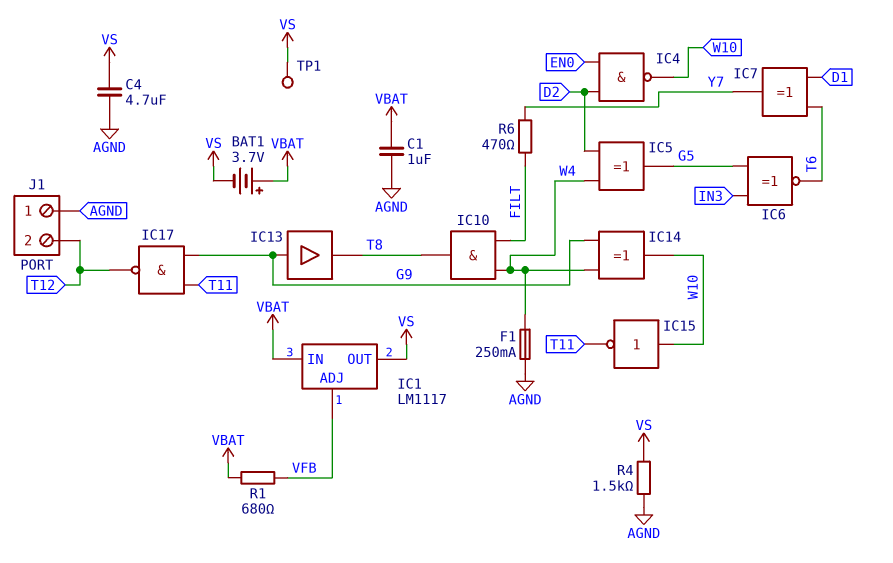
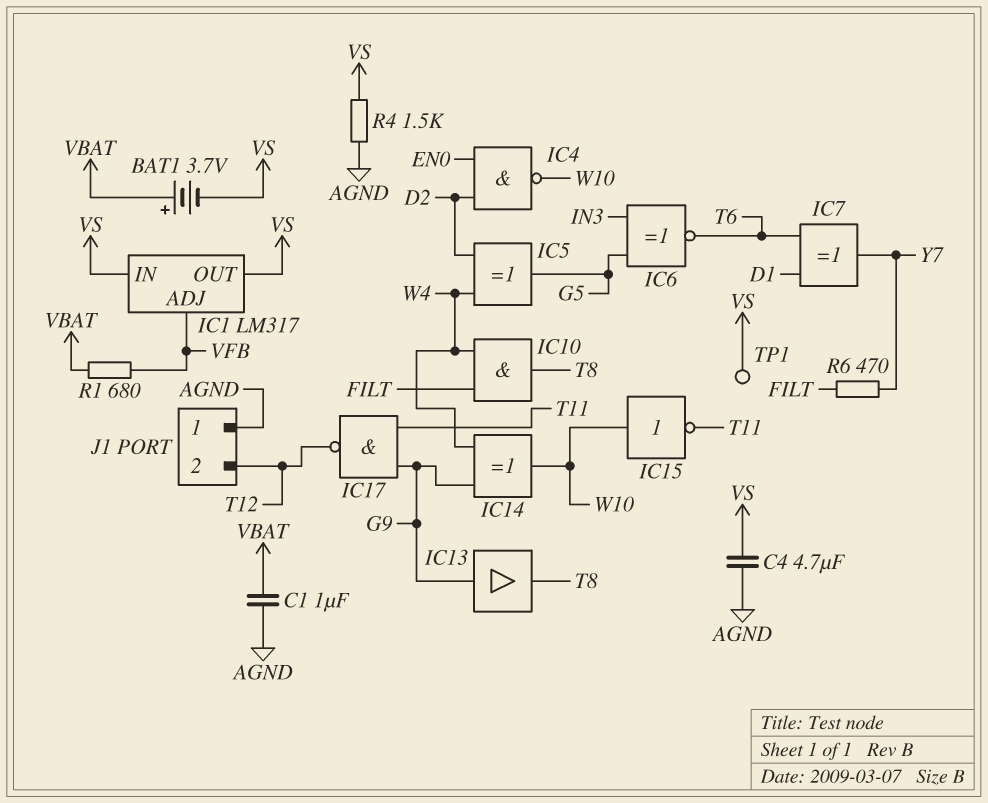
F1: 250mA (AGND, W4) -> none
IC1: LM1117 -> LM317
IC1 pin IN: VBAT -> VS

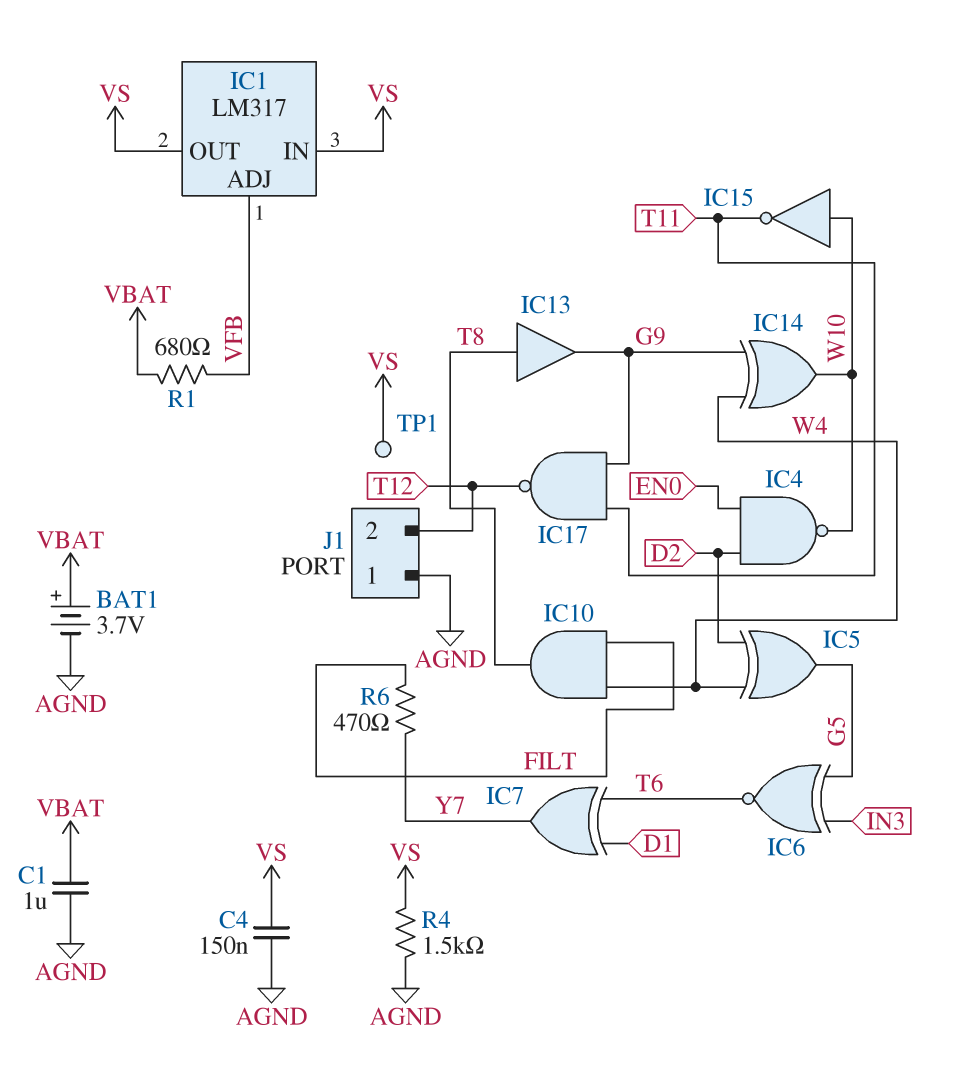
BAT1: 3.7V (plus VBAT, minus VS) -> 3.7V (plus VBAT, minus AGND)
C4: 4.7uF (AGND, VS) -> 150nF (AGND, VS)
IC13: buffer (in G9, out T8) -> buffer (in T8, out G9)

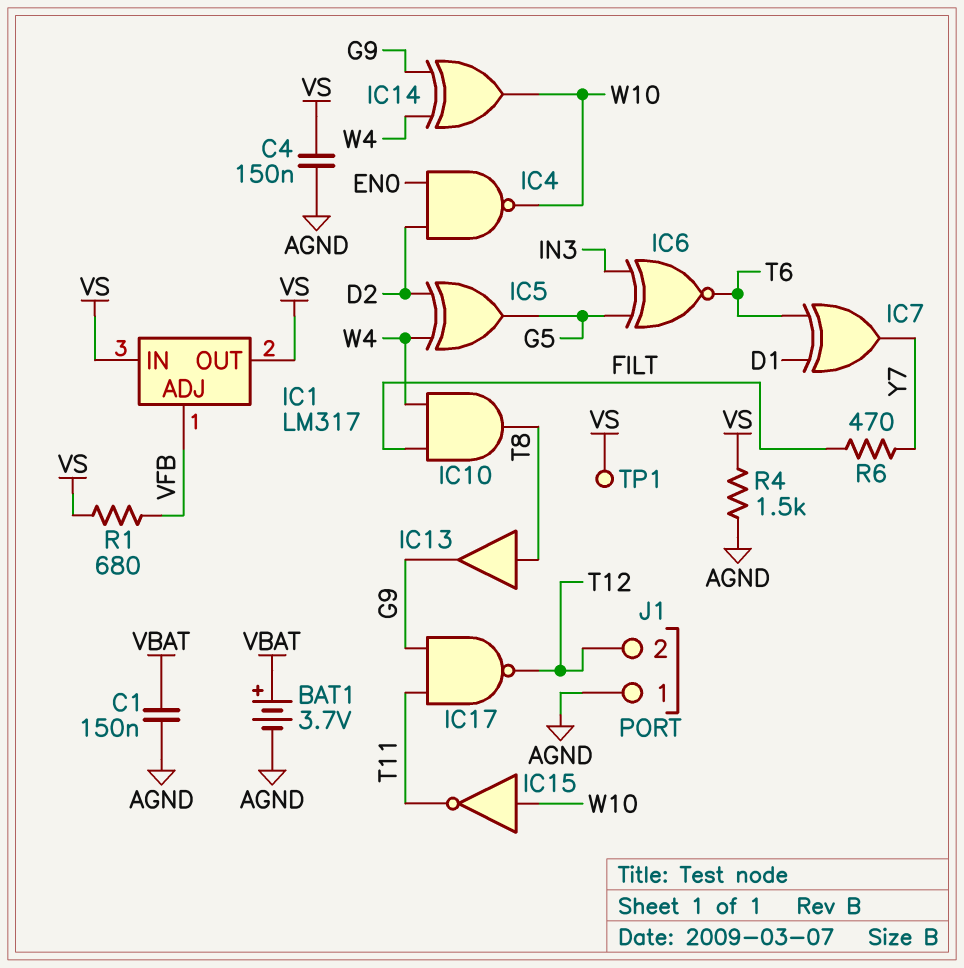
C1: 1uF (AGND, VBAT) -> 150nF (AGND, VBAT)
R1: 680 (VBAT, VFB) -> 680 (VFB, VS)

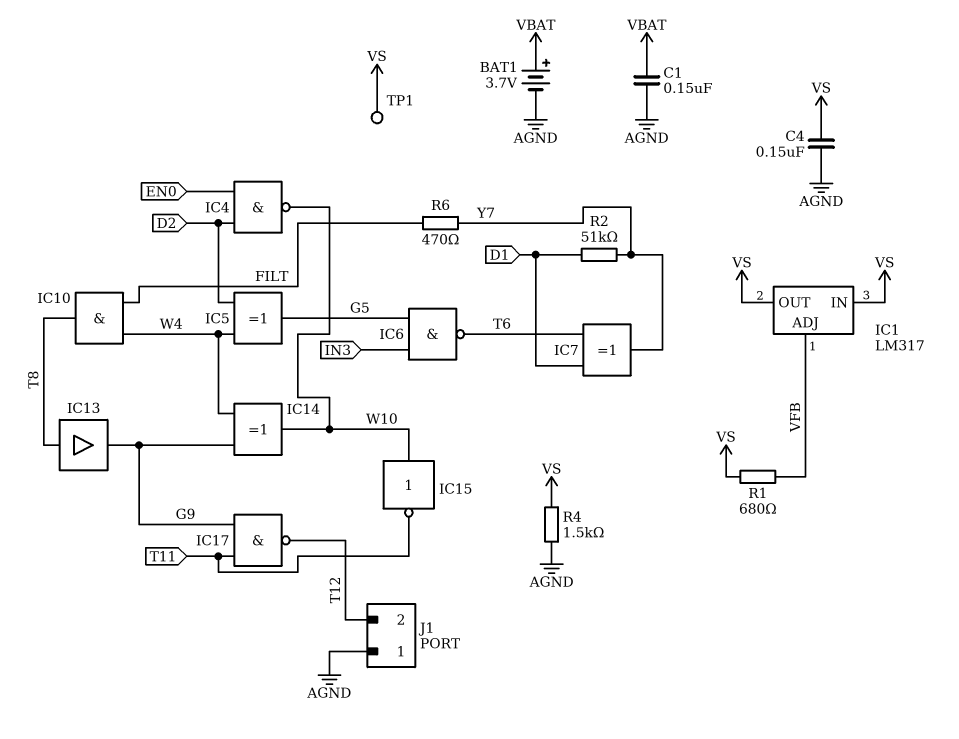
IC6: XNOR (in G5, in IN3, out T6) -> NAND (in G5, in IN3, out T6)
R2: none -> 51k (D1, Y7)

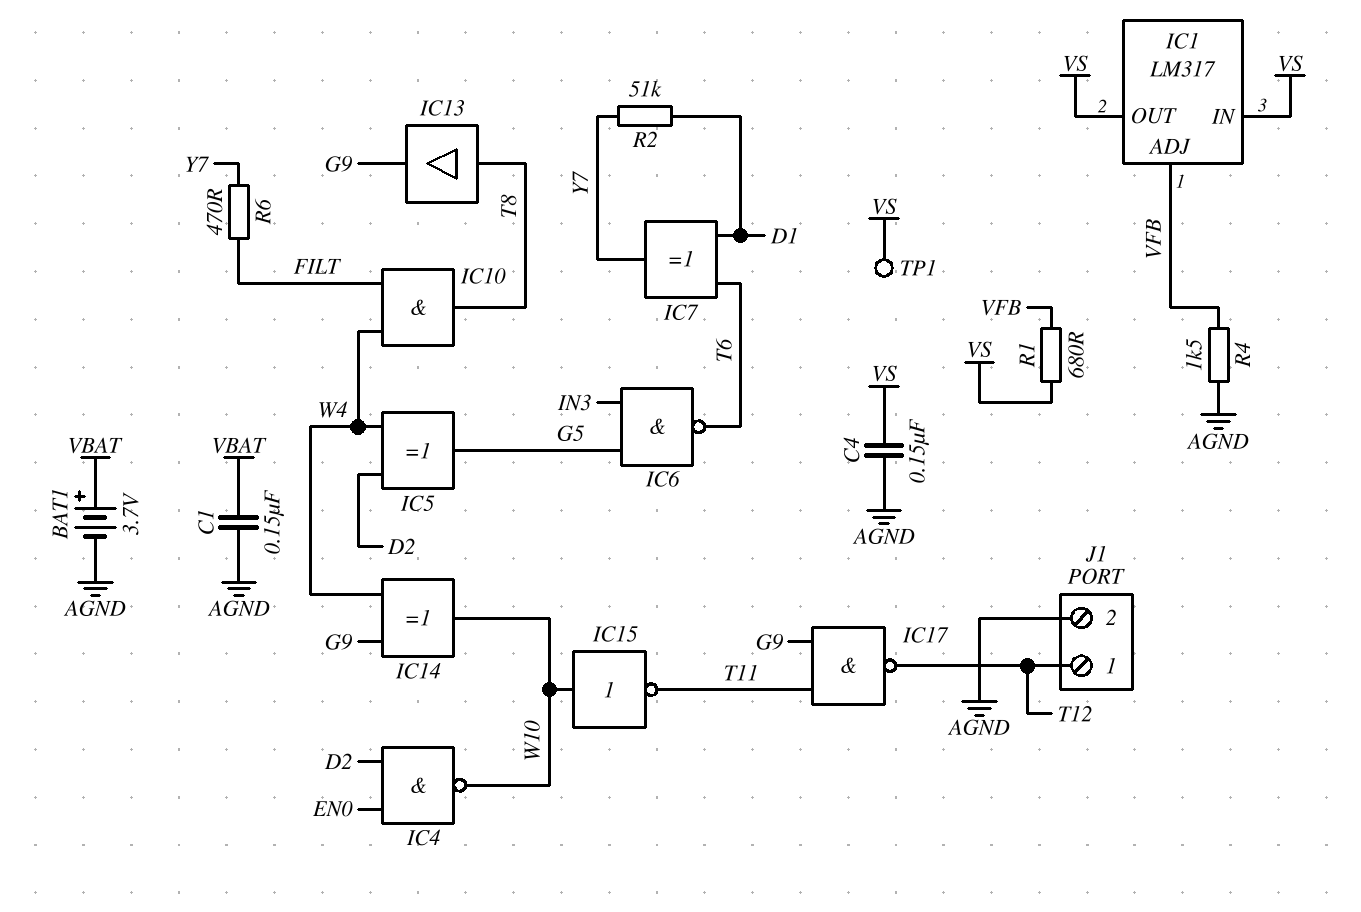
J1 pin 1: AGND -> T12
J1 pin 2: T12 -> AGND
R4: 1.5k (AGND, VS) -> 1.5k (AGND, VFB)

